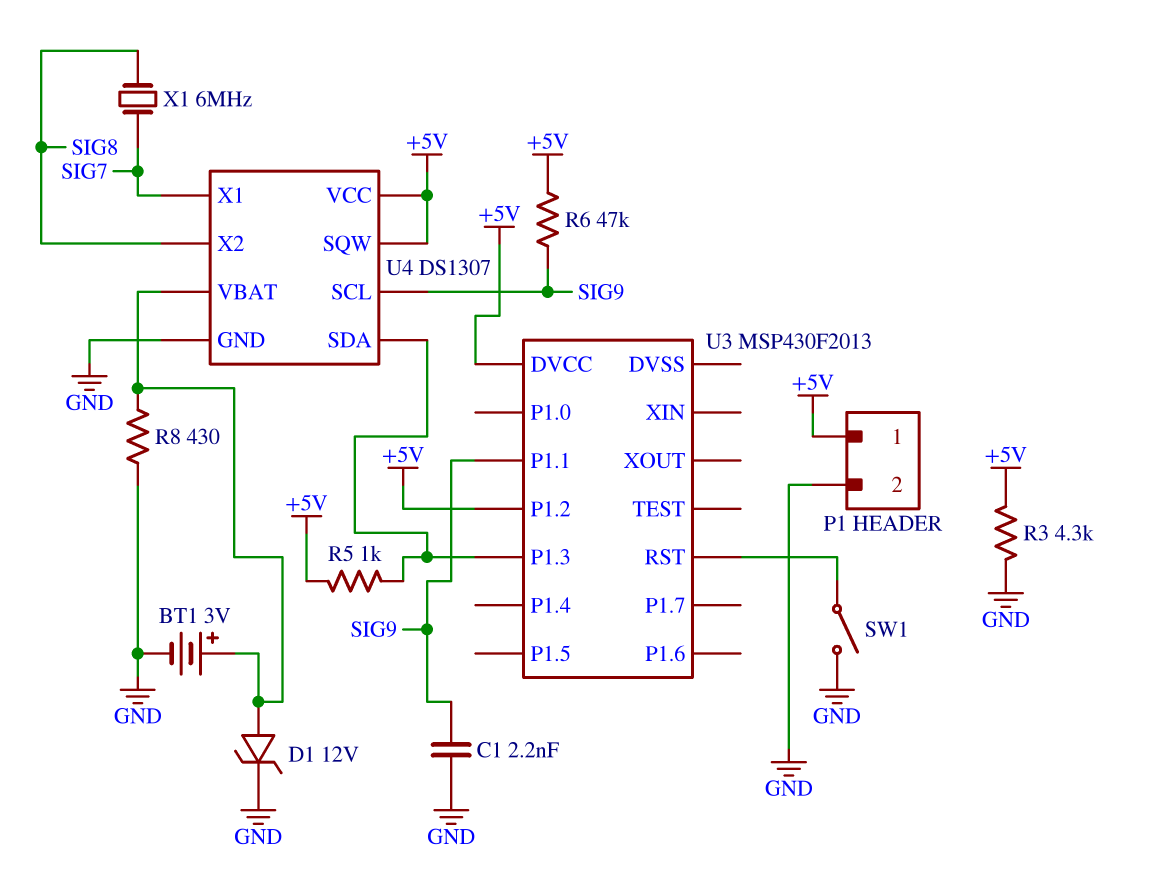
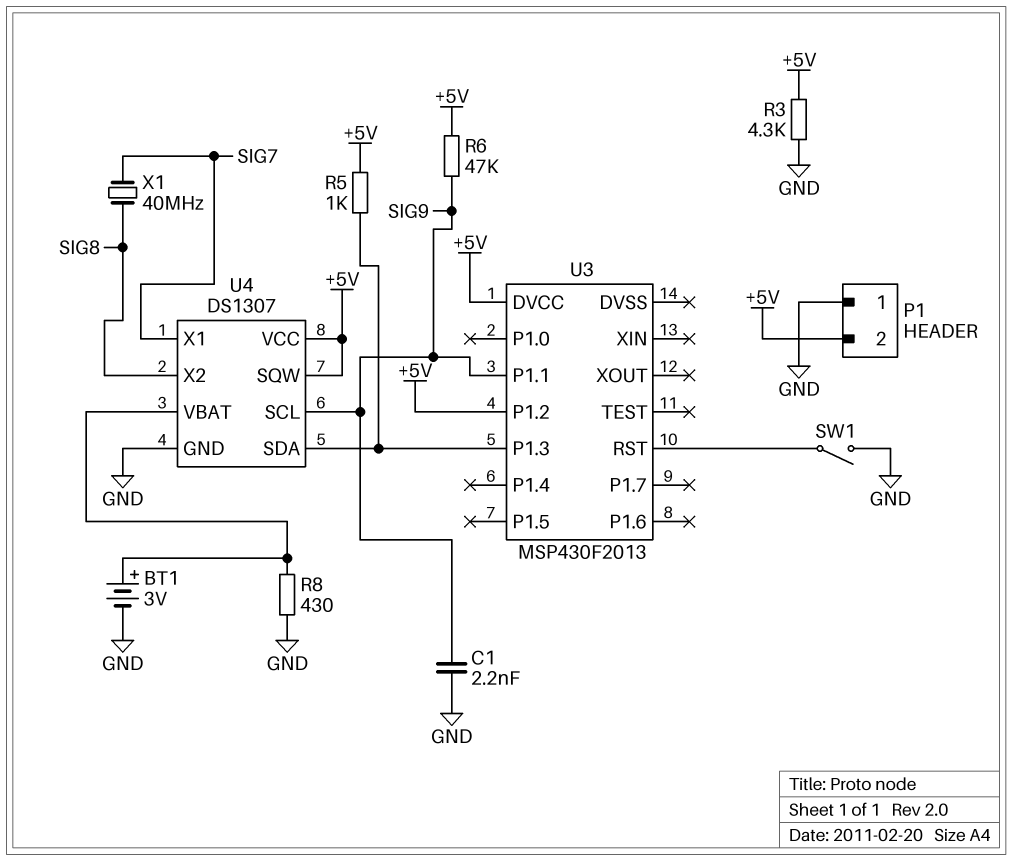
D1: zener 12V (A U4/VBAT, K GND) -> none
P1 pin 1: +5V -> GND
P1 pin 2: GND -> +5V
X1: 6MHz (SIG7, SIG8) -> 40MHz (SIG7, SIG8)

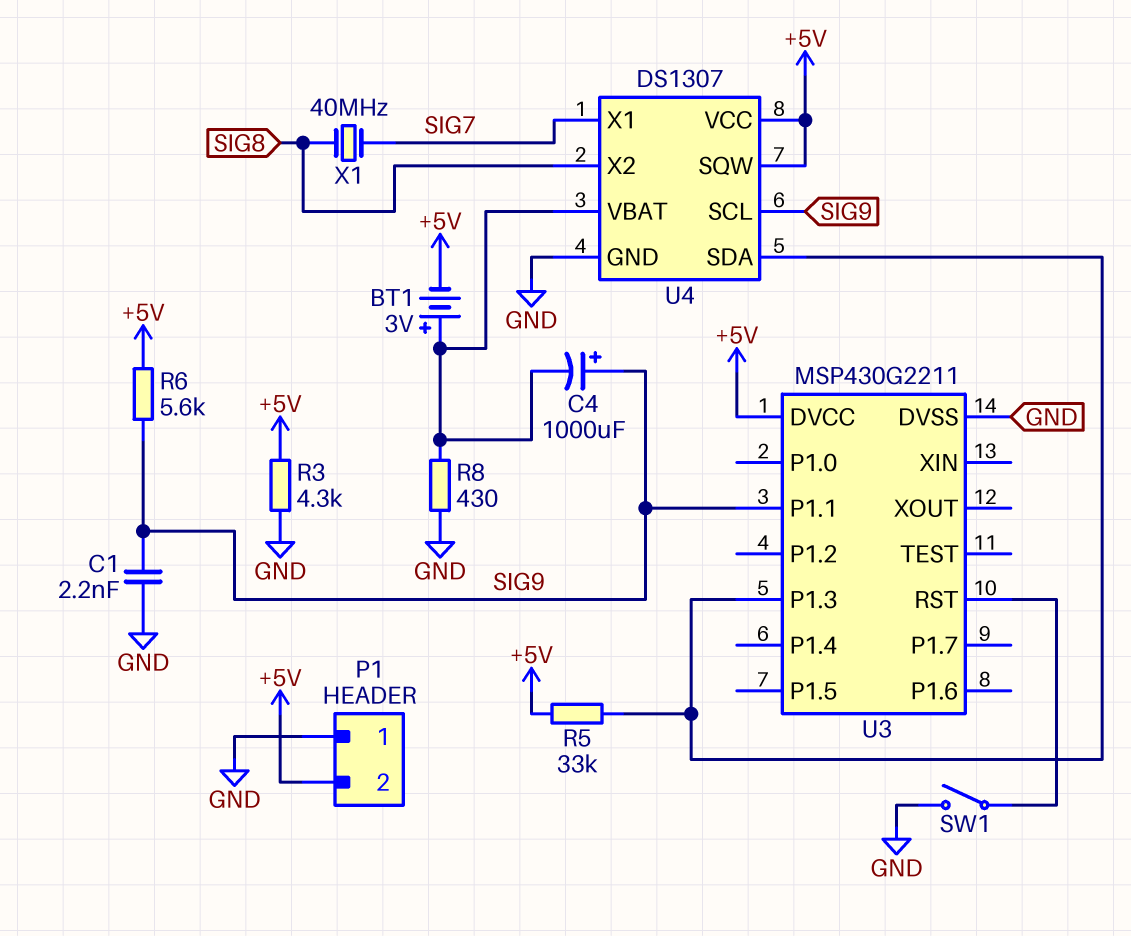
BT1: 3V (plus U4/VBAT, minus GND) -> 3V (plus U4/VBAT, minus +5V)
C4: none -> 1000uF (plus SIG9, minus U4/VBAT)
R5: 1k (+5V, U3/P1.3) -> 33k (+5V, U3/P1.3)
R6: 47k (+5V, SIG9) -> 5.6k (+5V, SIG9)
U3: MSP430F2013 -> MSP430G2211
U3 pin DVSS: none -> GND
U3 pin P1.2: +5V -> none

